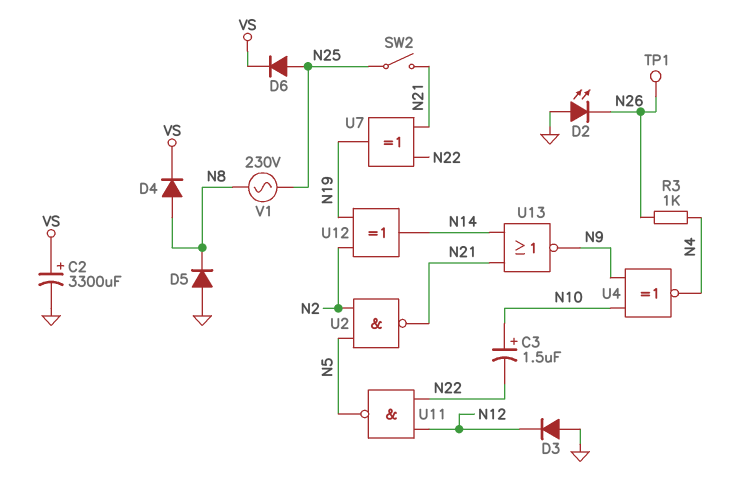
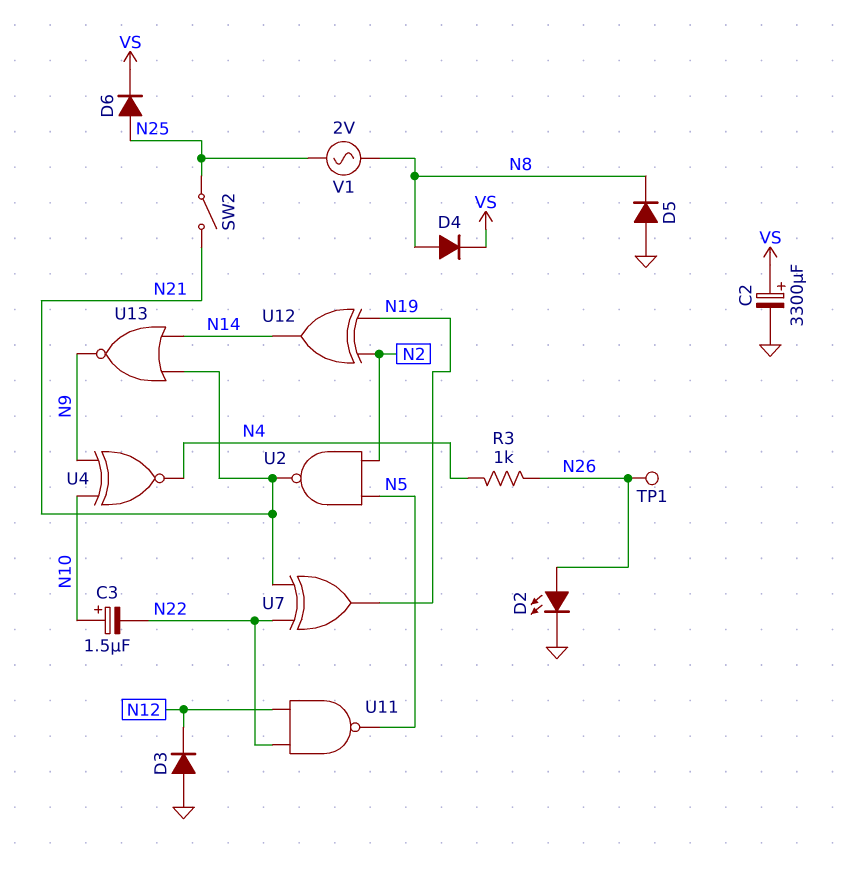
D2: LED (A GND, K N26) -> LED (A N26, K GND)
V1: AC 230V (N8, N25) -> AC 2V (N8, N25)

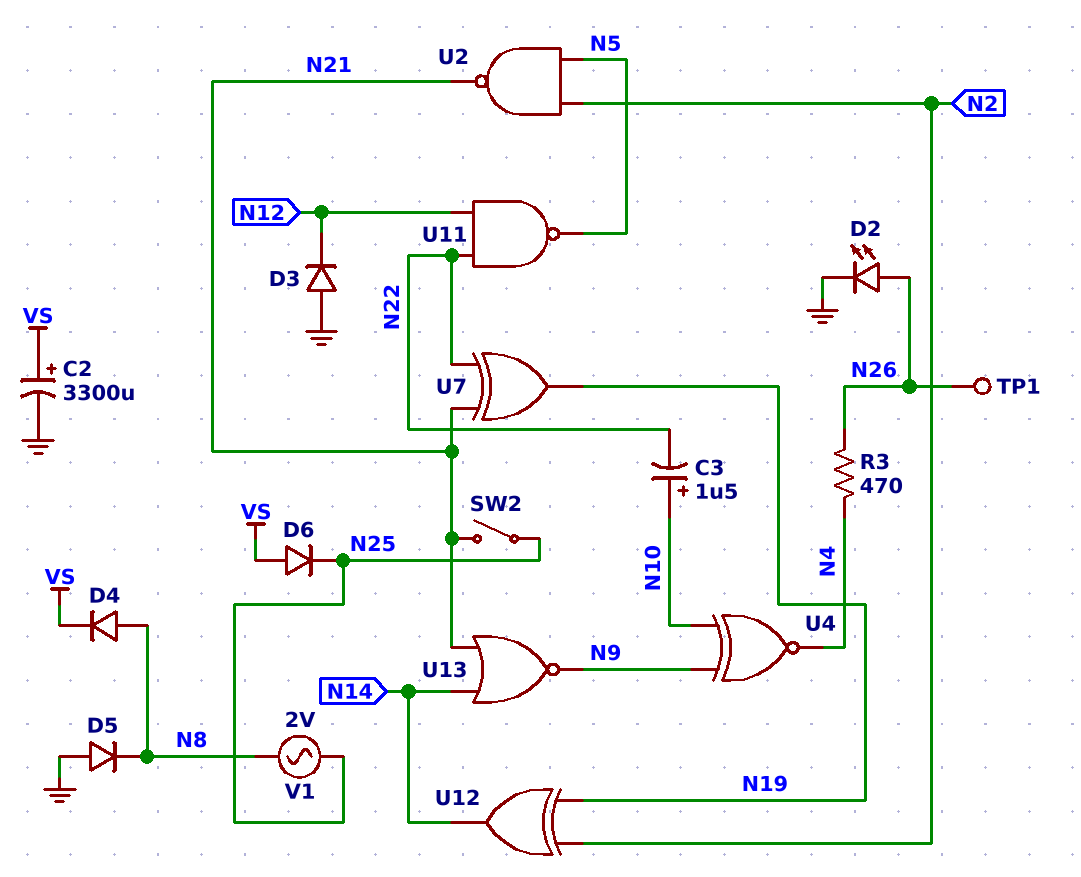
D6: diode (A N25, K VS) -> diode (A VS, K N25)
R3: 1k (N4, N26) -> 470 (N4, N26)

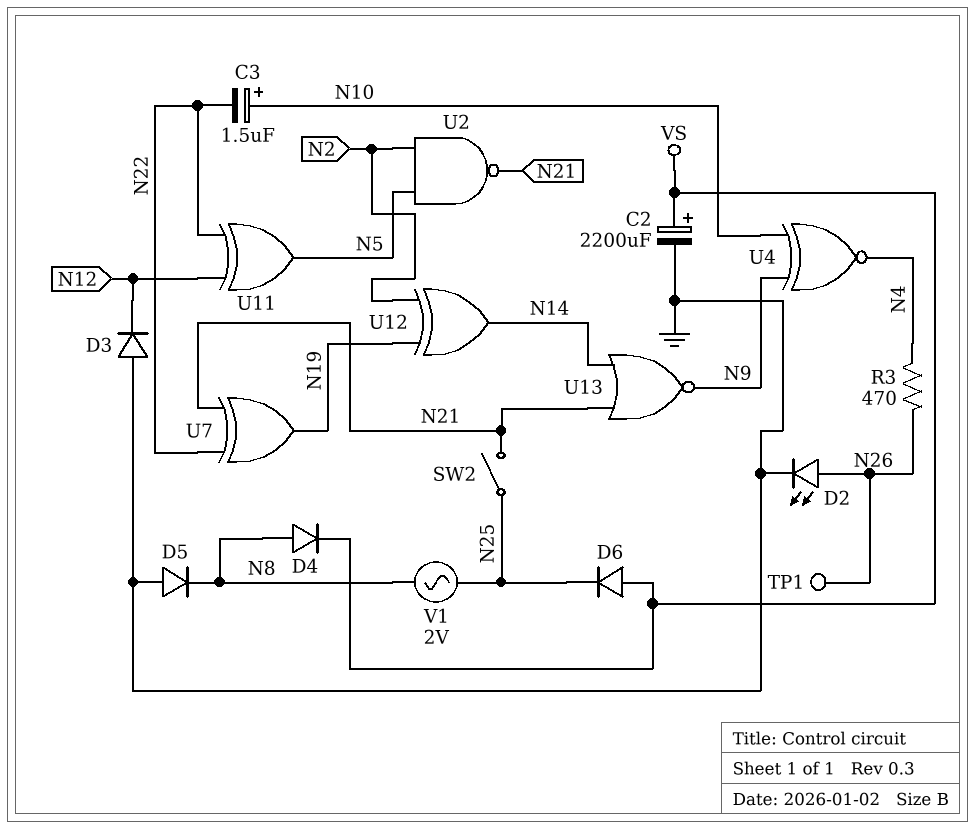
C2: 3300uF (plus VS, minus GND) -> 2200uF (plus VS, minus GND)
U11: NAND (in N12, in N22, out N5) -> XOR (in N12, in N22, out N5)

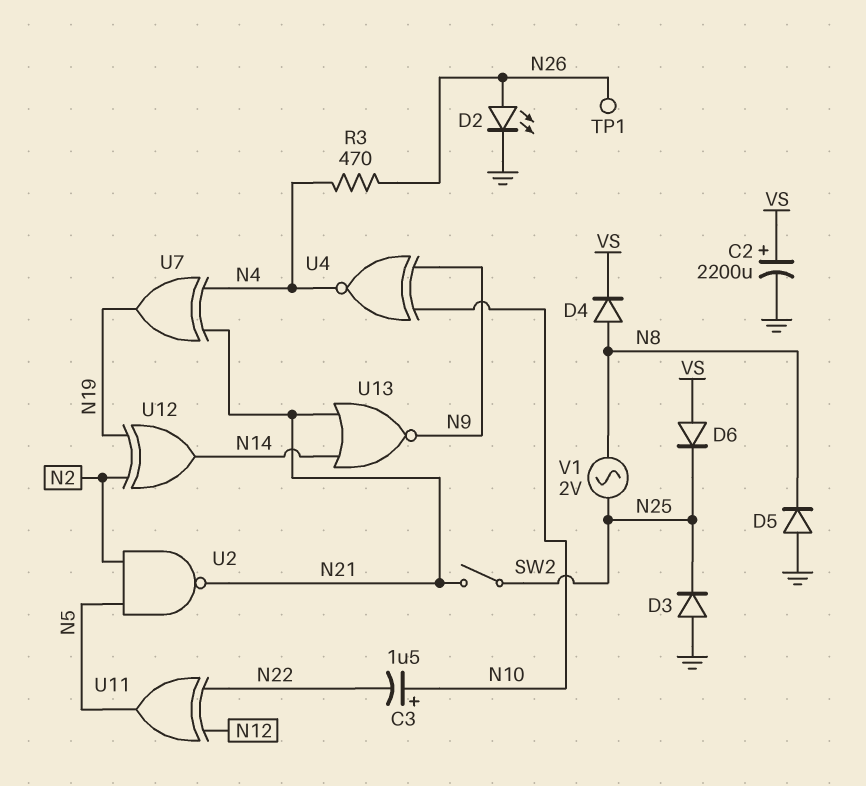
D3: diode (A GND, K N12) -> diode (A GND, K N25)
U7: XOR (in N21, in N22, out N19) -> XOR (in N4, in N21, out N19)

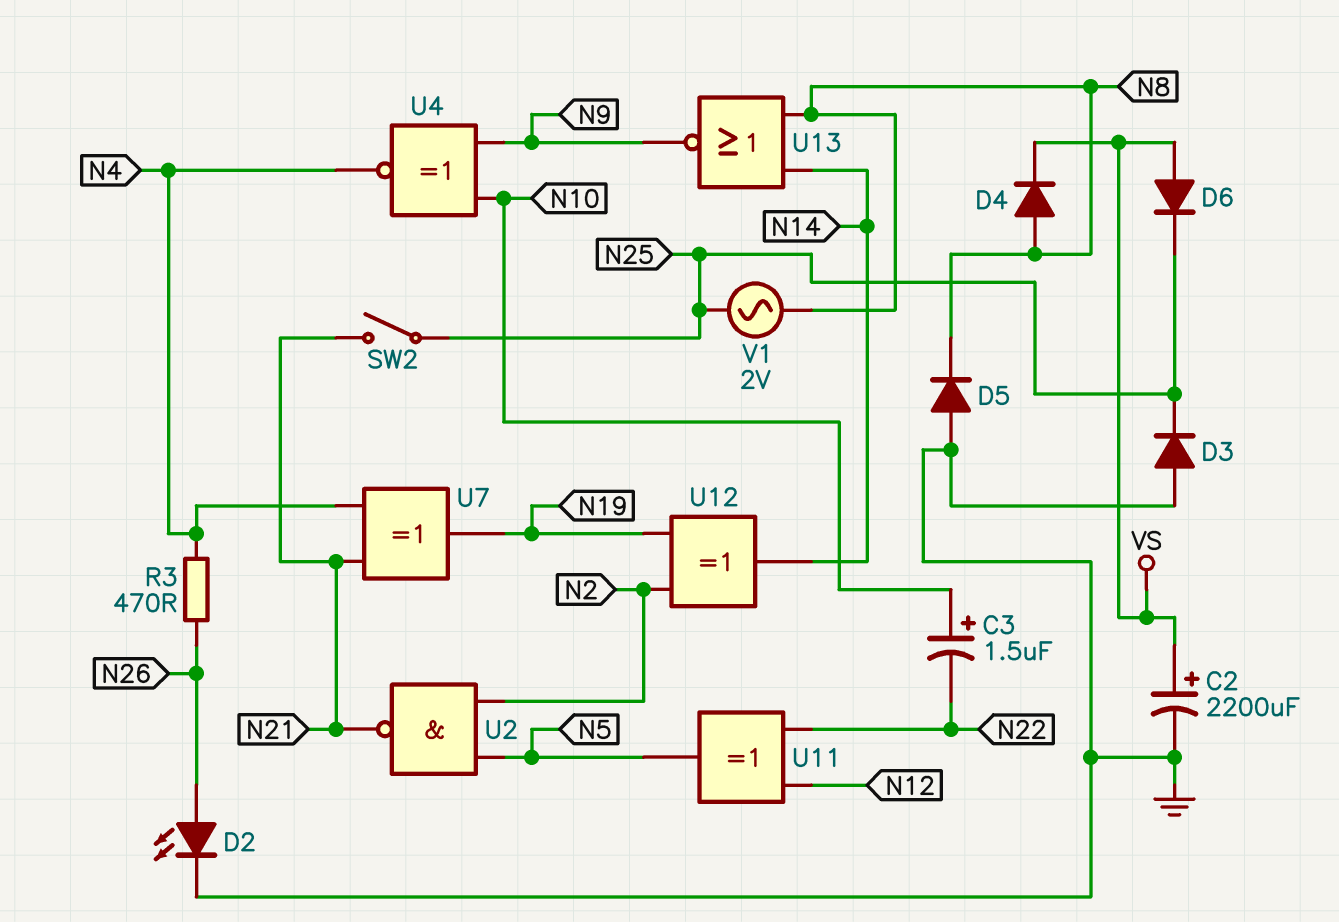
TP1: test point (N26) -> none
U13: NOR (in N14, in N21, out N9) -> NOR (in N8, in N14, out N9)

